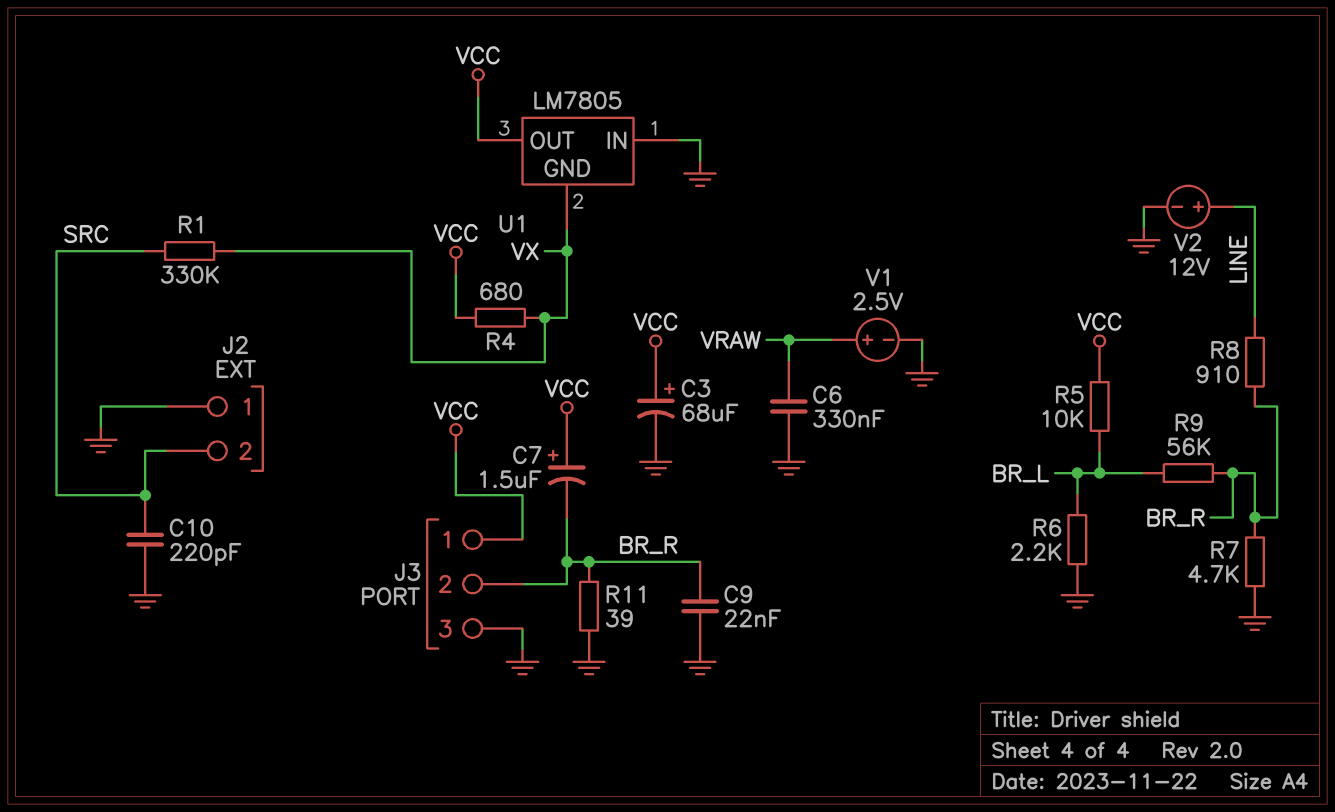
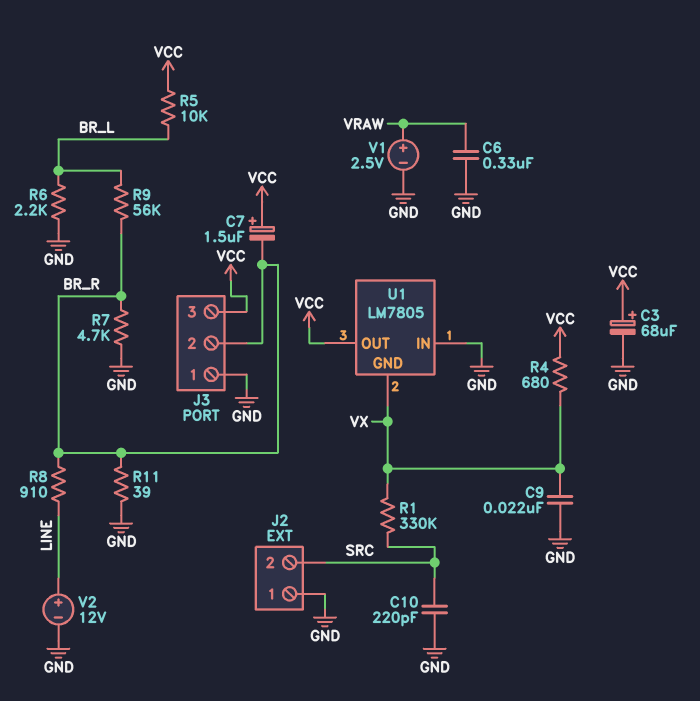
C9: 22nF (BR_R, GND) -> 22nF (GND, VX)
J3 pin 1: VCC -> GND
J3 pin 3: GND -> VCC

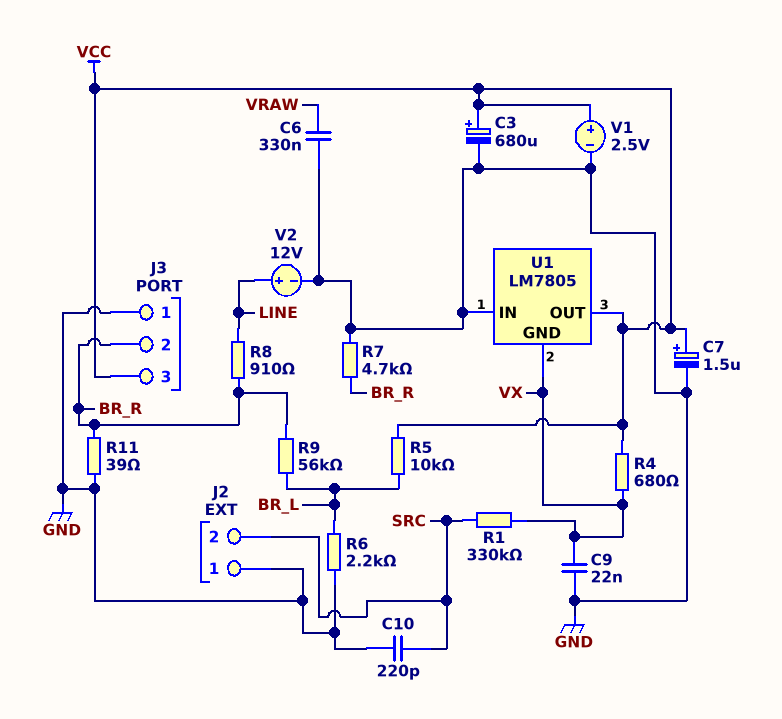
C3: 68uF (plus VCC, minus GND) -> 680uF (plus VCC, minus GND)
C7: 1.5uF (plus VCC, minus BR_R) -> 1.5uF (plus VCC, minus GND)
V1: 2.5V (plus VRAW, minus GND) -> 2.5V (plus VCC, minus GND)

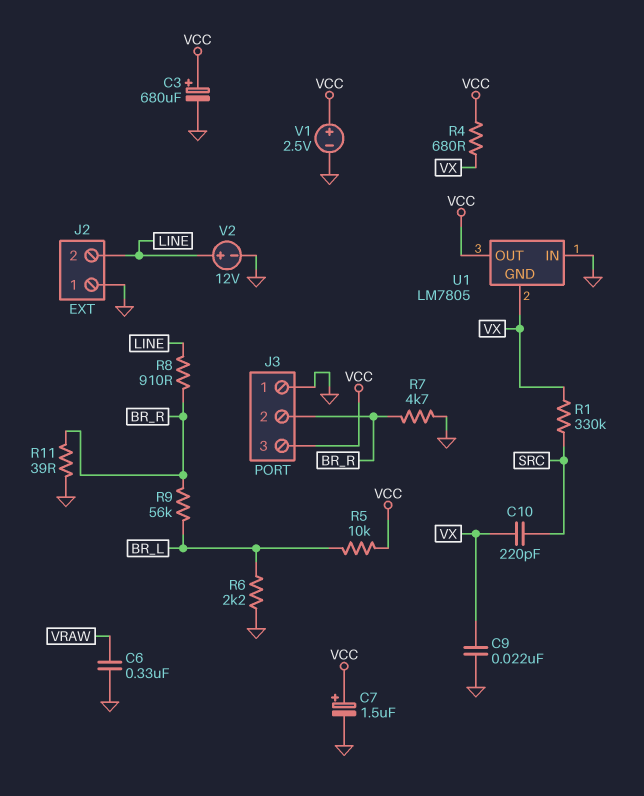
C10: 220pF (GND, SRC) -> 220pF (SRC, VX)
J2 pin 2: SRC -> LINE

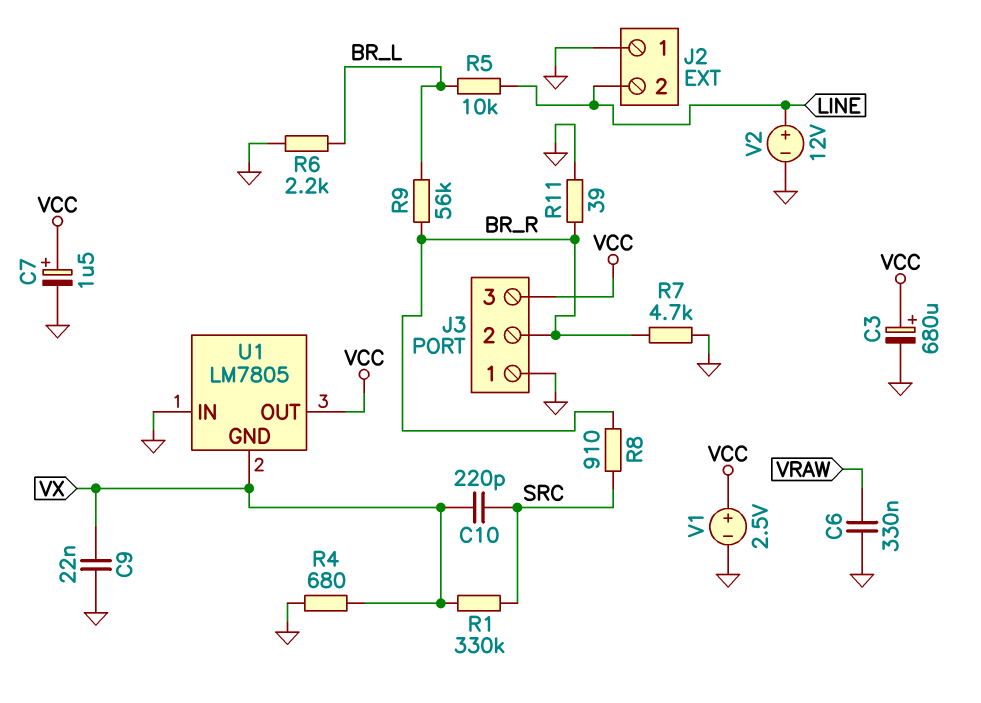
R4: 680 (VCC, VX) -> 680 (GND, VX)
R5: 10k (BR_L, VCC) -> 10k (BR_L, LINE)
R8: 910 (BR_R, LINE) -> 910 (BR_R, SRC)

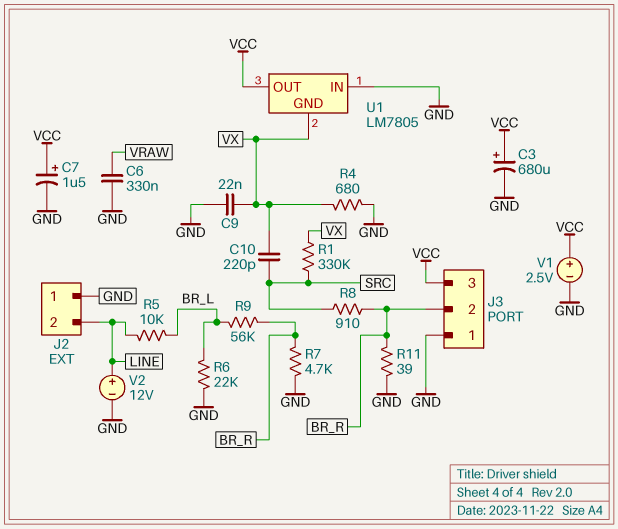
R6: 2.2k (BR_L, GND) -> 22k (BR_L, GND)

